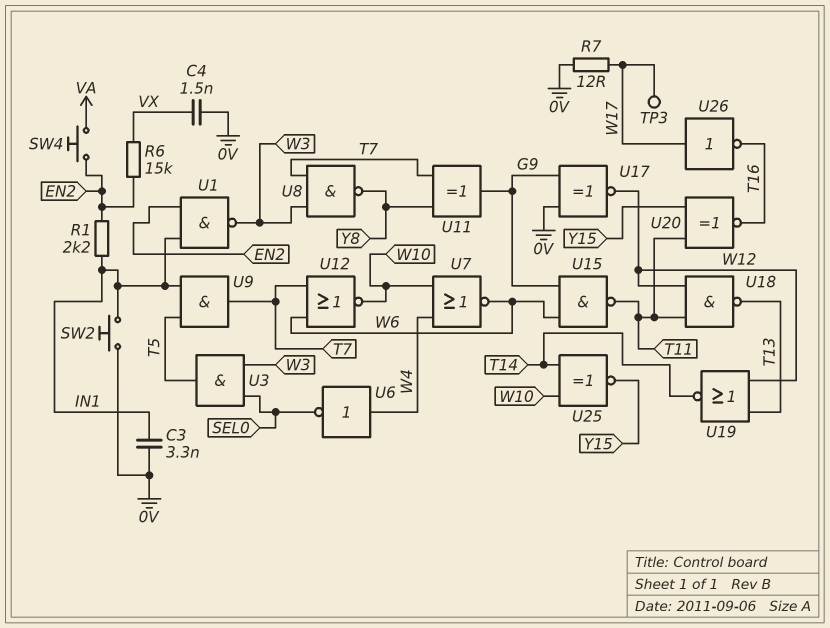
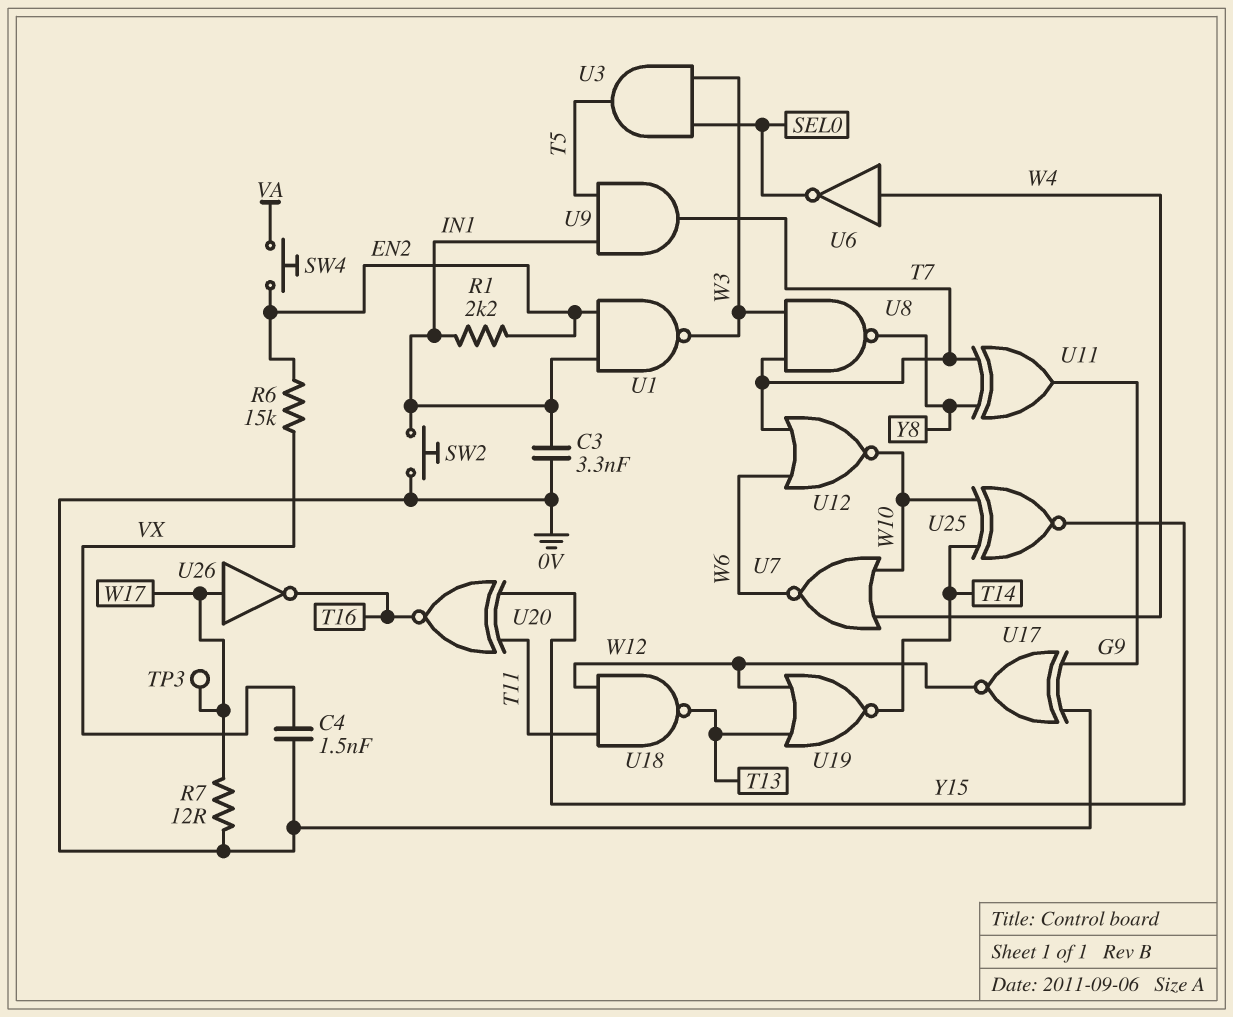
U15: NAND (in G9, in W6, out T11) -> none

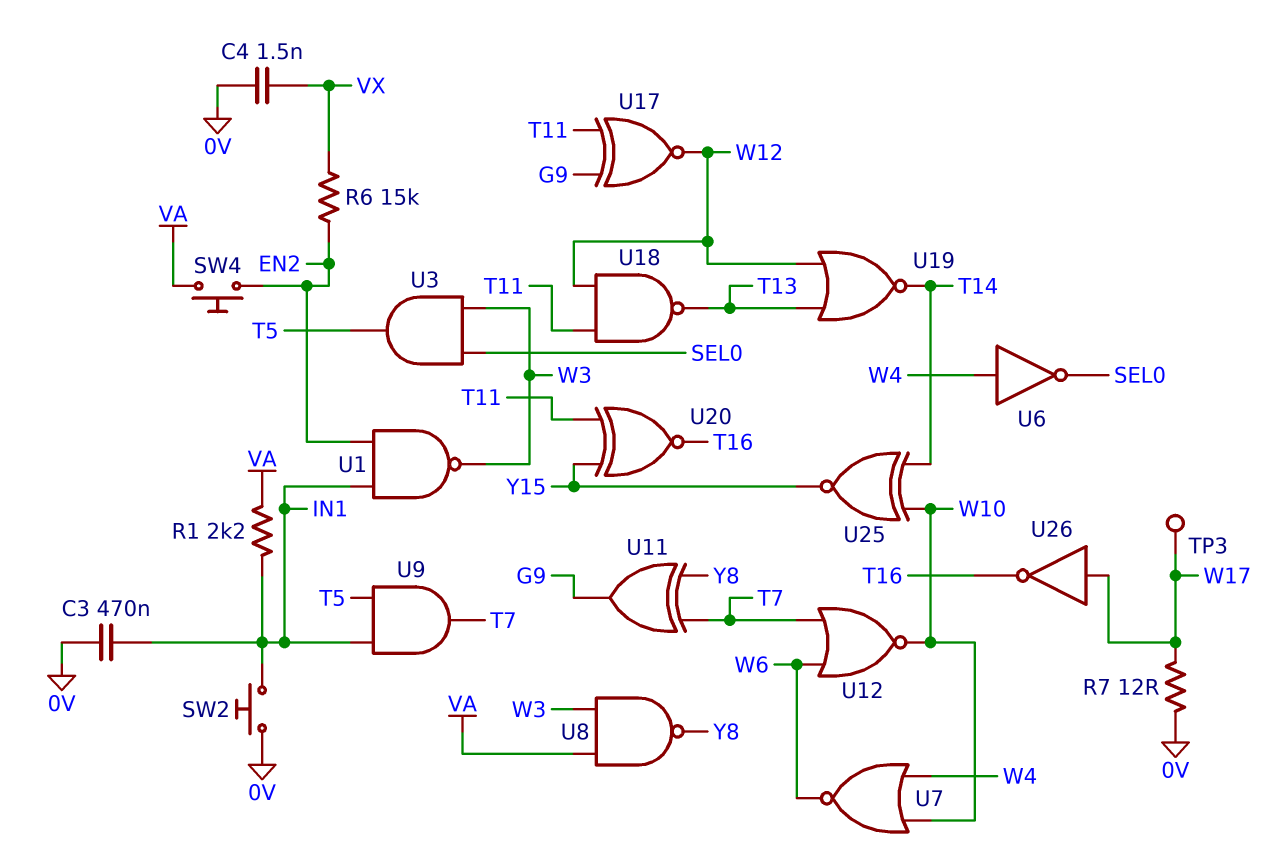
C3: 3.3nF (0V, IN1) -> 470nF (0V, IN1)
R1: 2.2k (EN2, IN1) -> 2.2k (IN1, VA)
U8: NAND (in T7, in W3, out Y8) -> NAND (in VA, in W3, out Y8)
U17: XNOR (in 0V, in G9, out W12) -> XNOR (in G9, in T11, out W12)

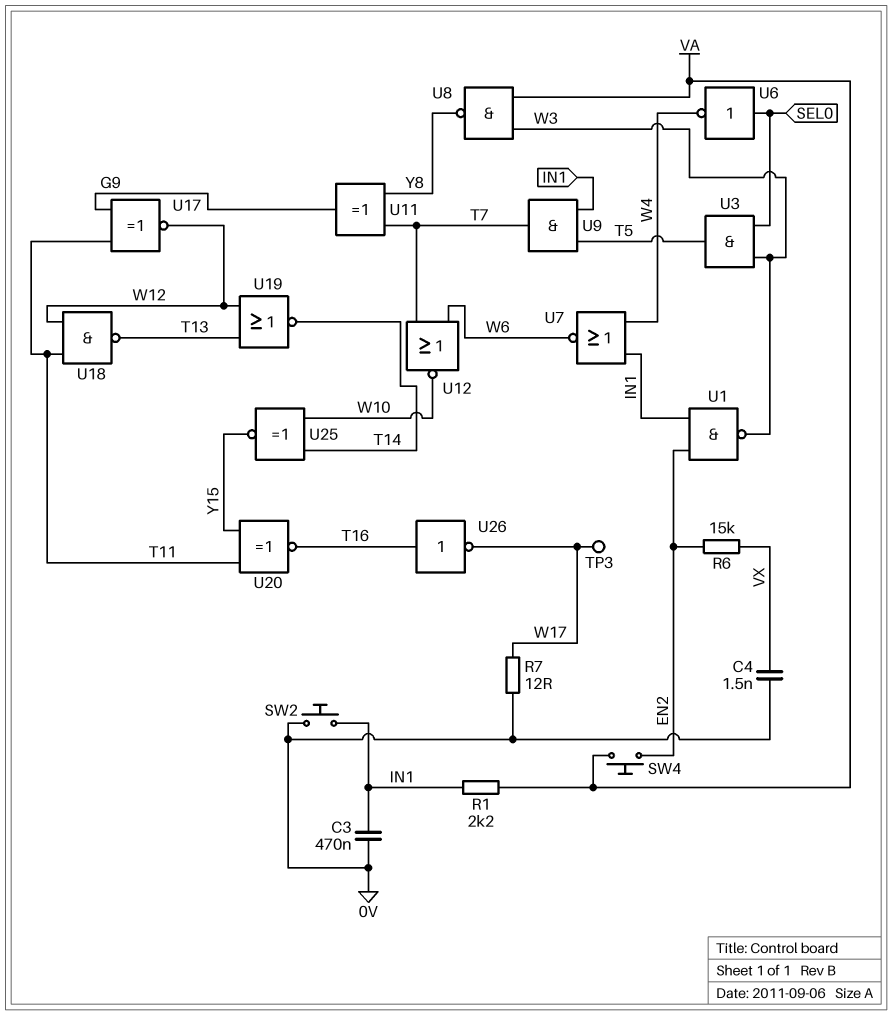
U6: NOT (in W4, out SEL0) -> NOT (in SEL0, out W4)
U7: NOR (in W4, in W10, out W6) -> NOR (in IN1, in W4, out W6)
U26: NOT (in W17, out T16) -> NOT (in T16, out W17)

